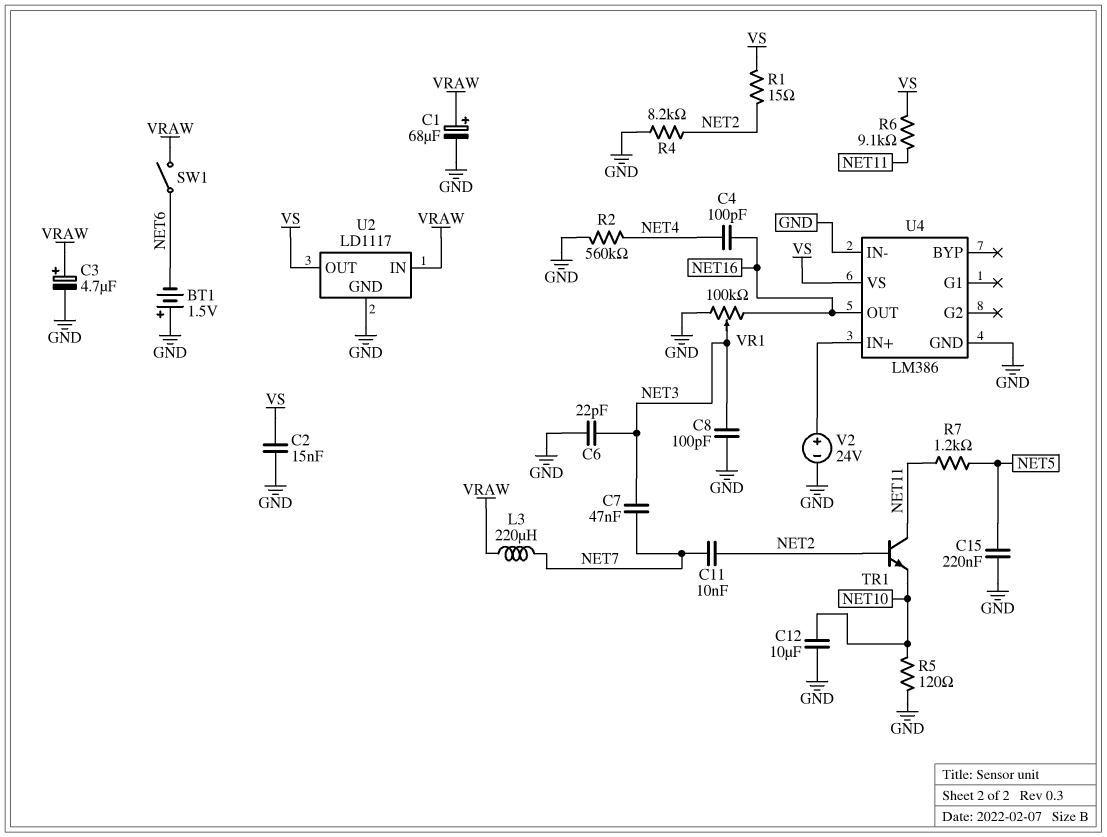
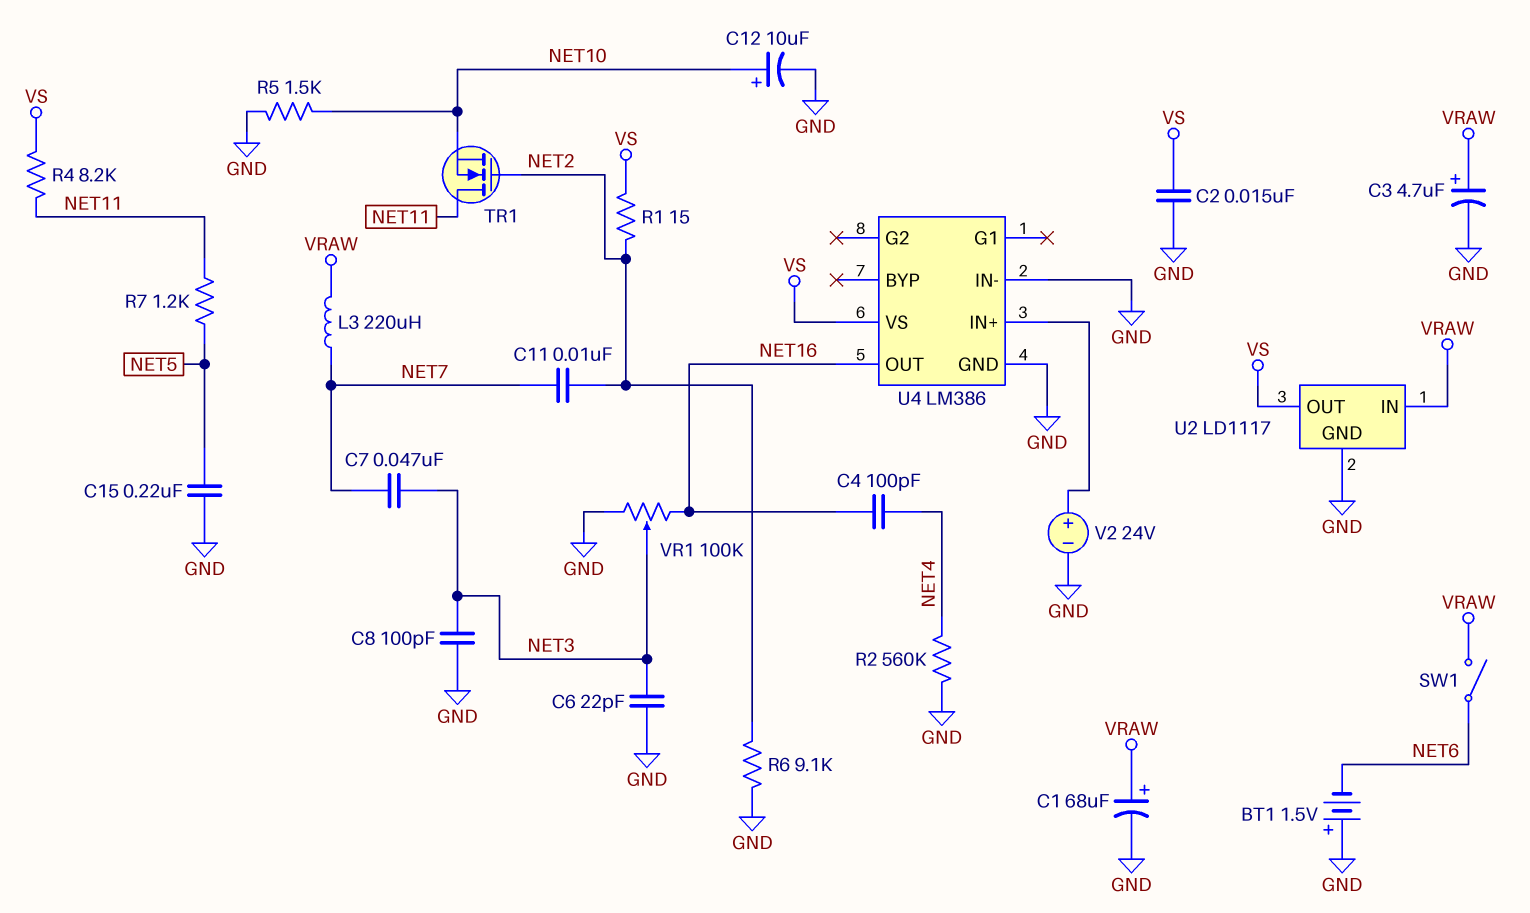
C12: 10uF (GND, NET10) -> 10uF (plus NET10, minus GND)
R4: 8.2k (GND, NET2) -> 8.2k (NET11, VS)
R5: 120 (GND, NET10) -> 1.5k (GND, NET10)
R6: 9.1k (NET11, VS) -> 9.1k (GND, NET2)
TR1: NPN (B NET2, C NET11, E NET10) -> NMOS (G NET2, D NET11, S NET10)

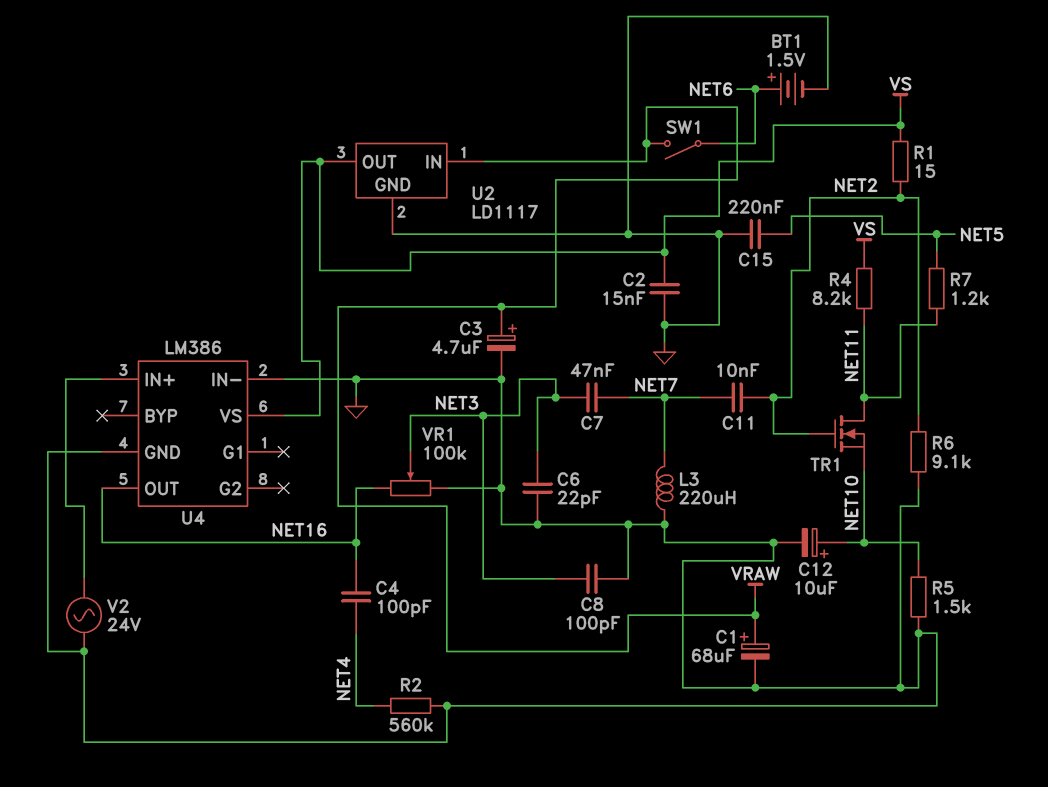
BT1: 1.5V (plus GND, minus NET6) -> 1.5V (plus NET6, minus GND)
L3: 220uH (NET7, VRAW) -> 220uH (GND, NET7)
V2: 24V (plus U4/IN+, minus GND) -> AC 24V (GND, U4/IN+)

